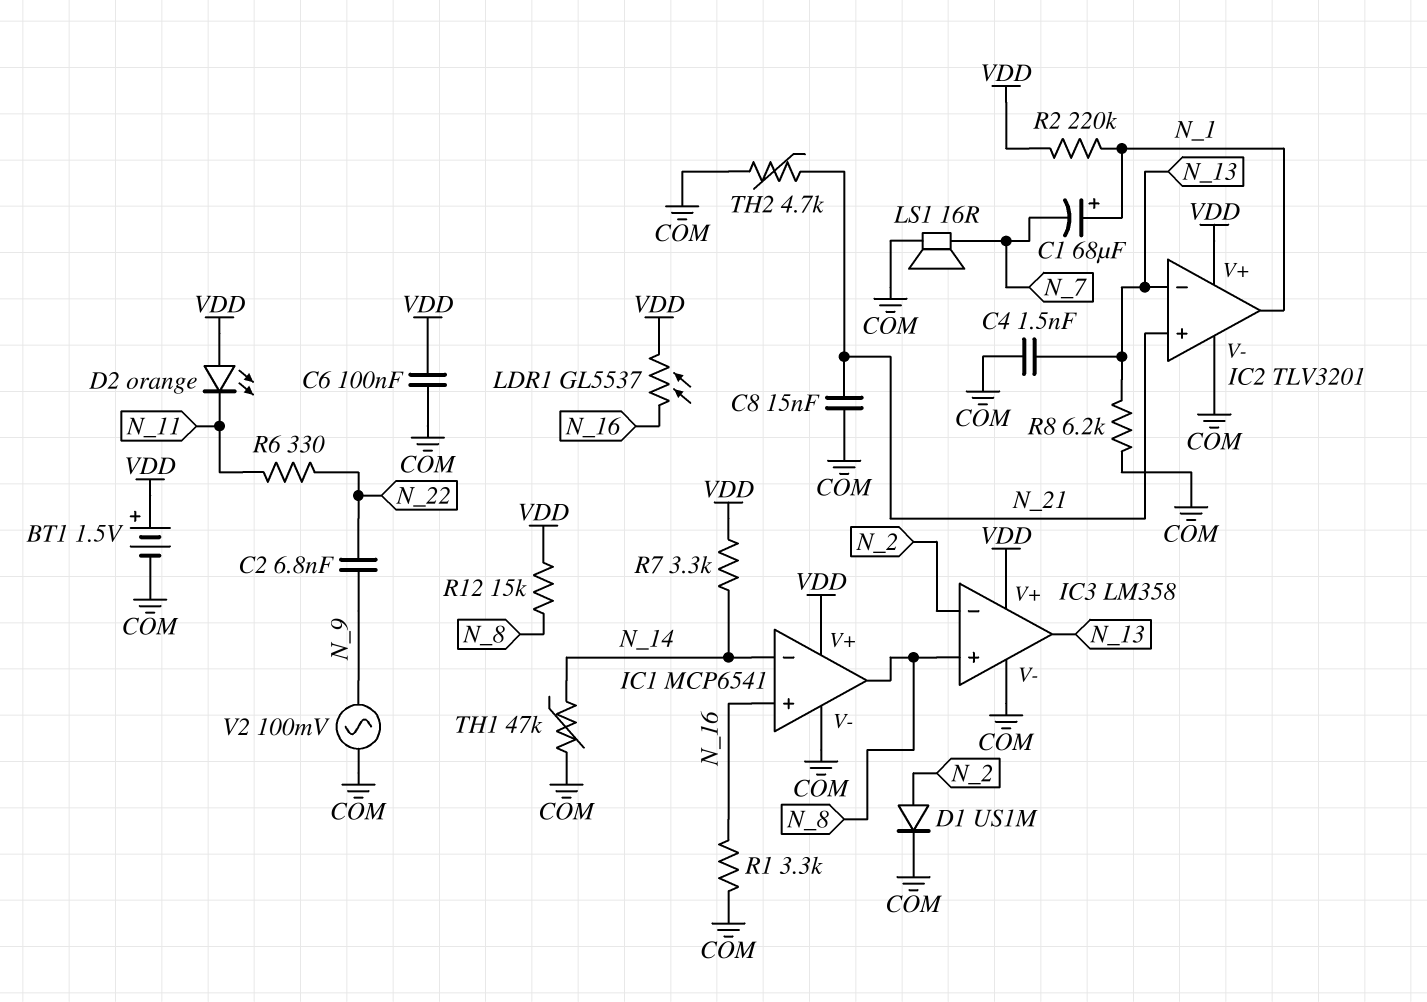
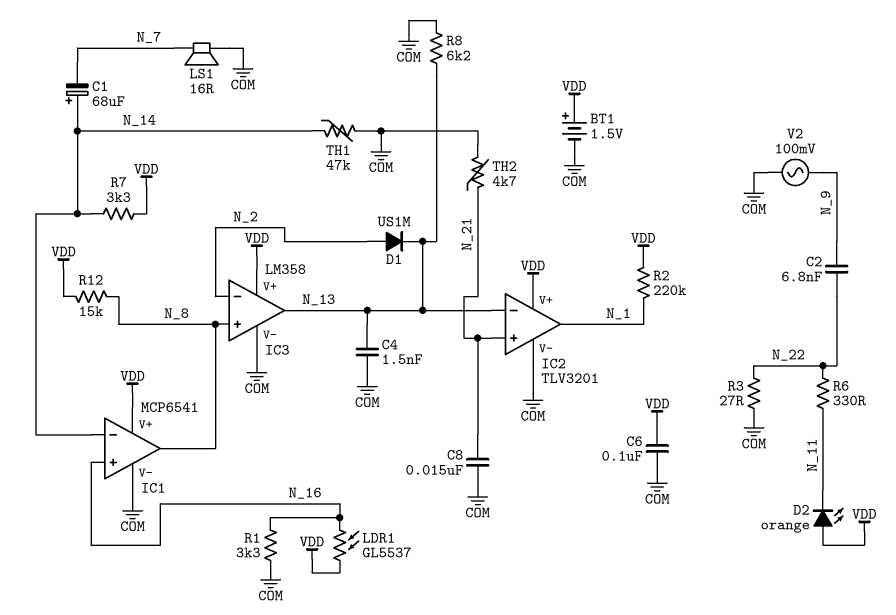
C1: 68uF (plus N_1, minus N_7) -> 68uF (plus N_14, minus N_7)
D1: diode US1M (A N_2, K COM) -> diode US1M (A N_2, K N_13)
R3: none -> 27 (COM, N_22)

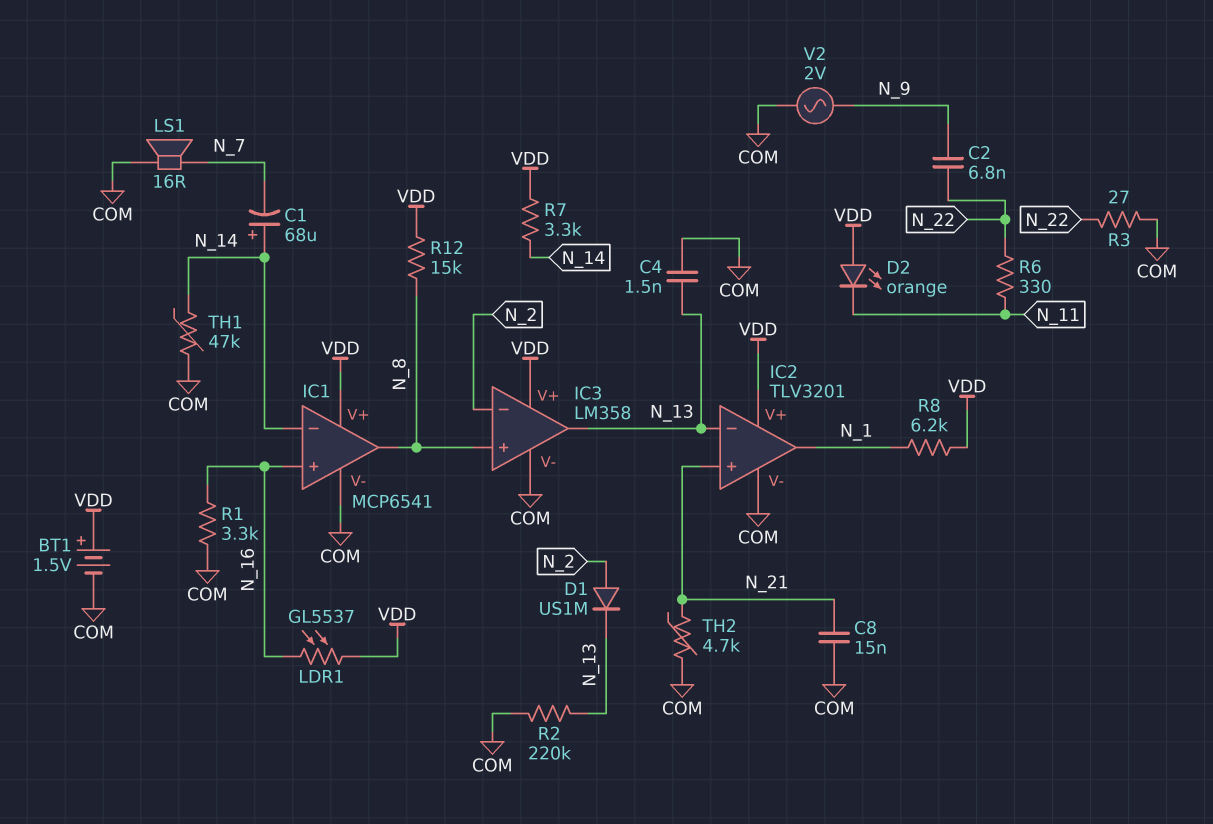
C6: 100nF (COM, VDD) -> none
R2: 220k (N_1, VDD) -> 220k (COM, N_13)
R8: 6.2k (COM, N_13) -> 6.2k (N_1, VDD)
V2: AC 100mV (COM, N_9) -> AC 2V (COM, N_9)

